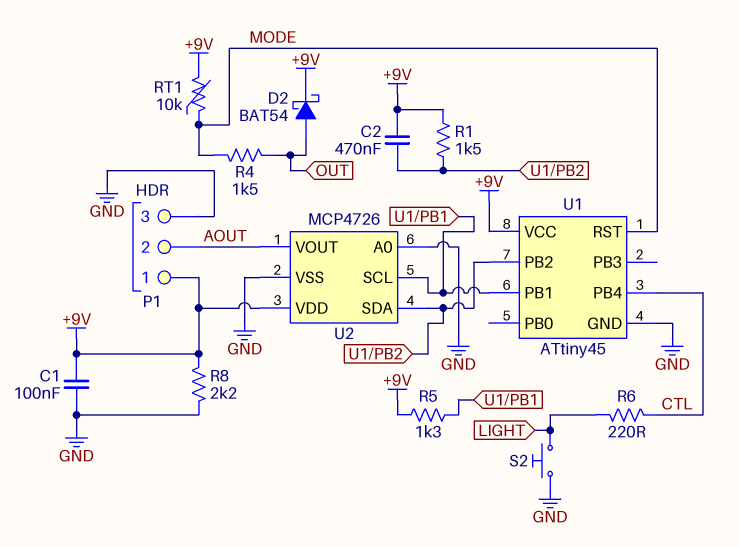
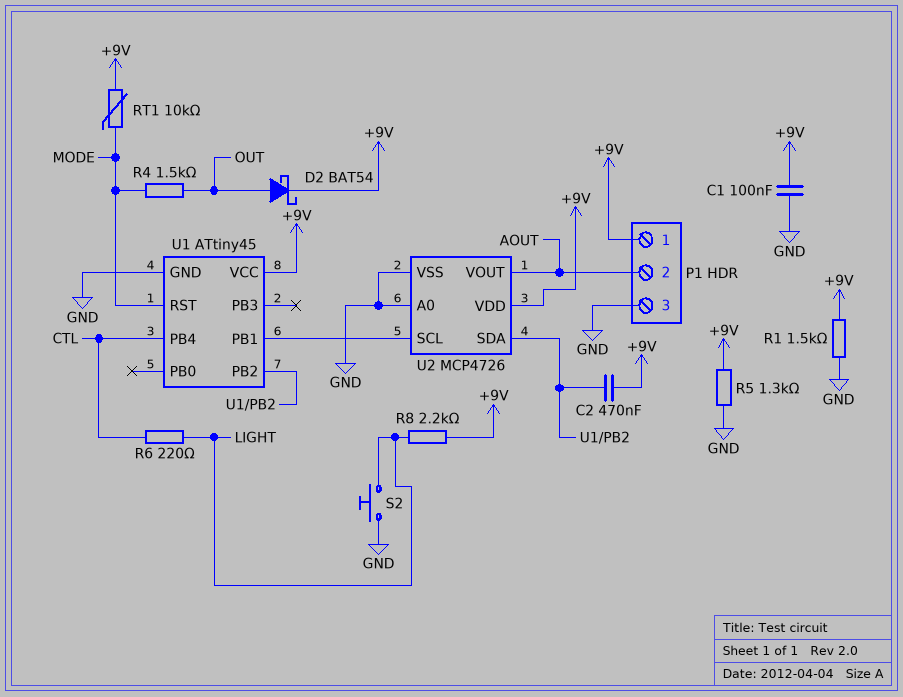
R1: 1.5k (+9V, U1/PB2) -> 1.5k (+9V, GND)
R5: 1.3k (+9V, U1/PB1) -> 1.3k (+9V, GND)
R8: 2.2k (+9V, GND) -> 2.2k (+9V, LIGHT)

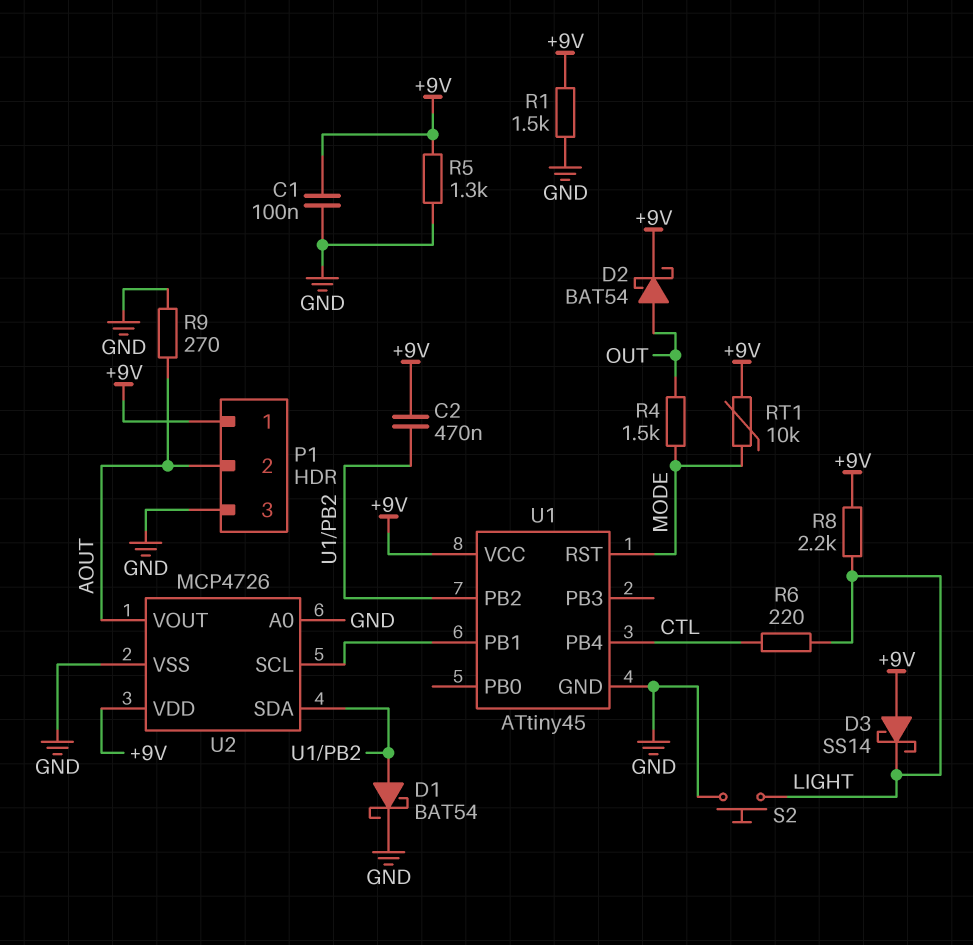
D1: none -> schottky BAT54 (A U1/PB2, K GND)
D3: none -> schottky SS14 (A +9V, K LIGHT)
R9: none -> 270 (AOUT, GND)

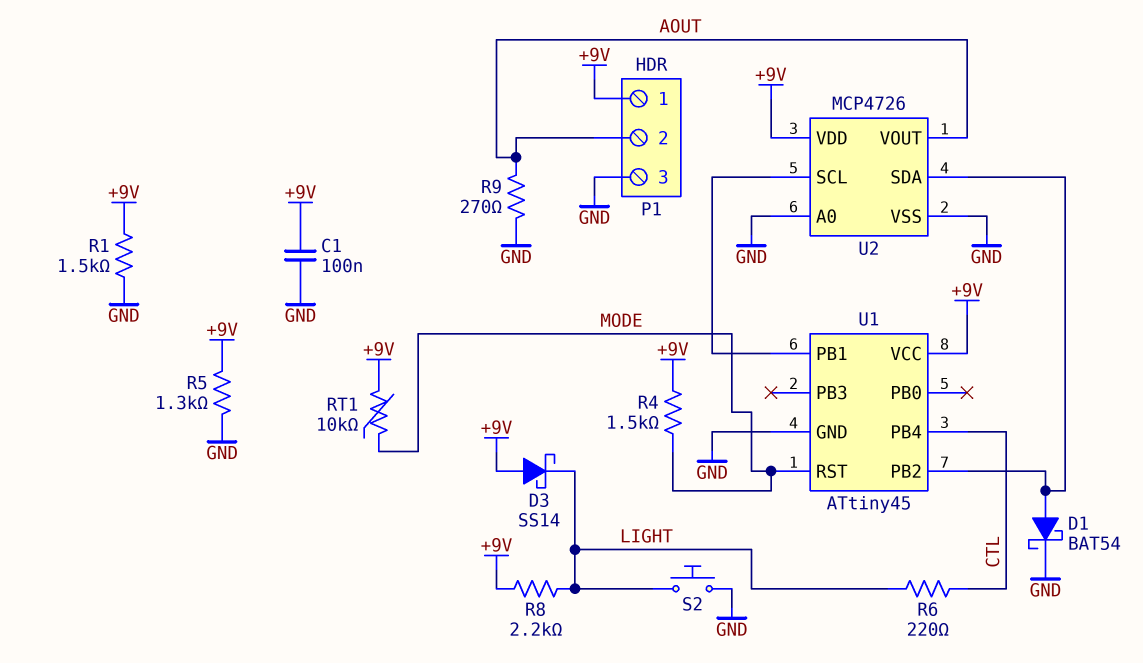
C2: 470nF (+9V, U1/PB2) -> none
D2: schottky BAT54 (A OUT, K +9V) -> none
R4: 1.5k (MODE, OUT) -> 1.5k (+9V, MODE)

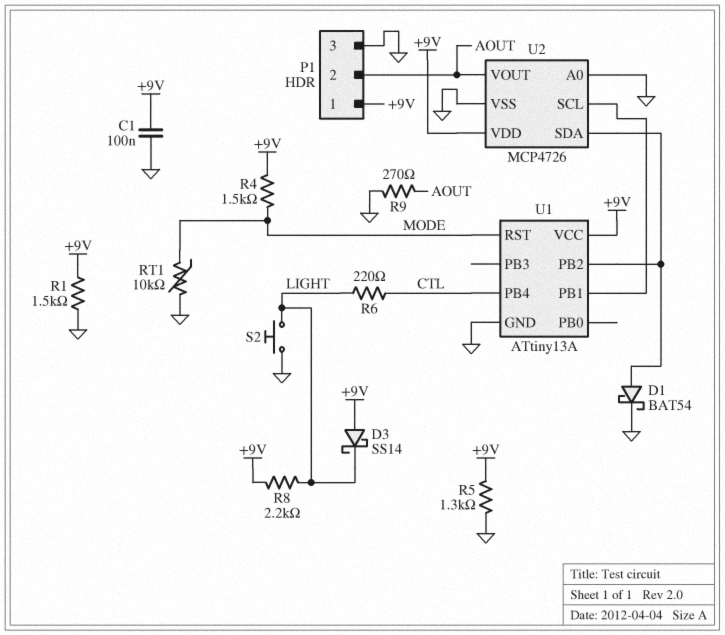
RT1: 10k (+9V, MODE) -> 10k (GND, MODE)
U1: ATtiny45 -> ATtiny13A

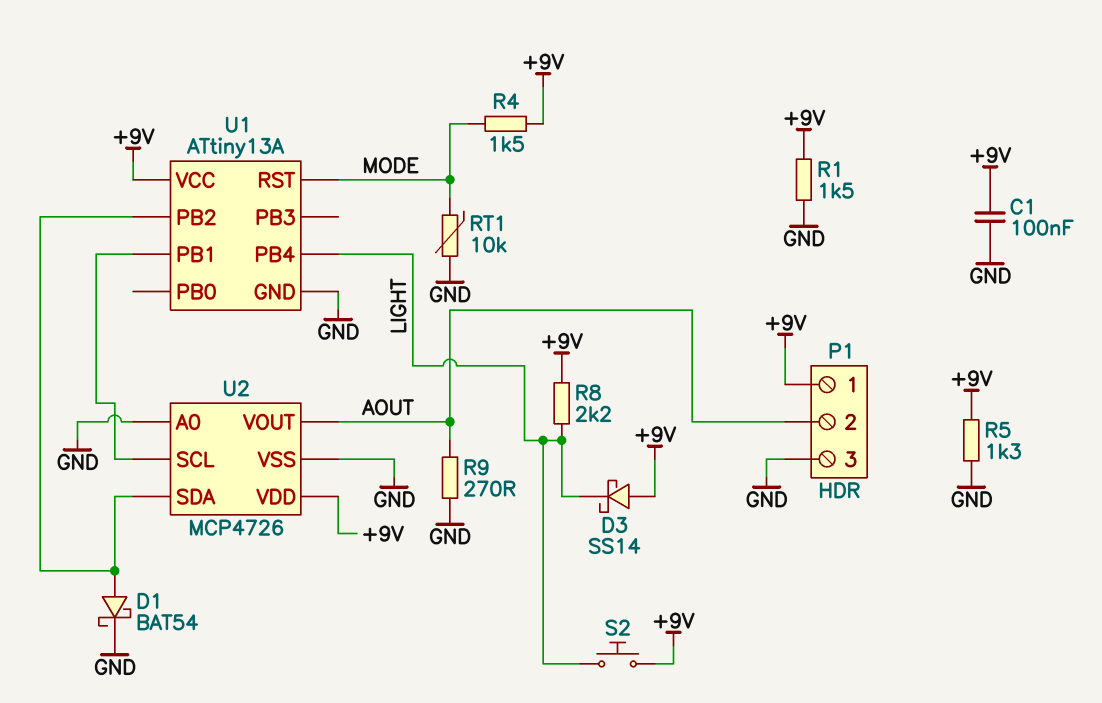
R6: 220 (CTL, LIGHT) -> none
S2: button (GND, LIGHT) -> button (+9V, LIGHT)
U1 pin PB4: CTL -> LIGHT

